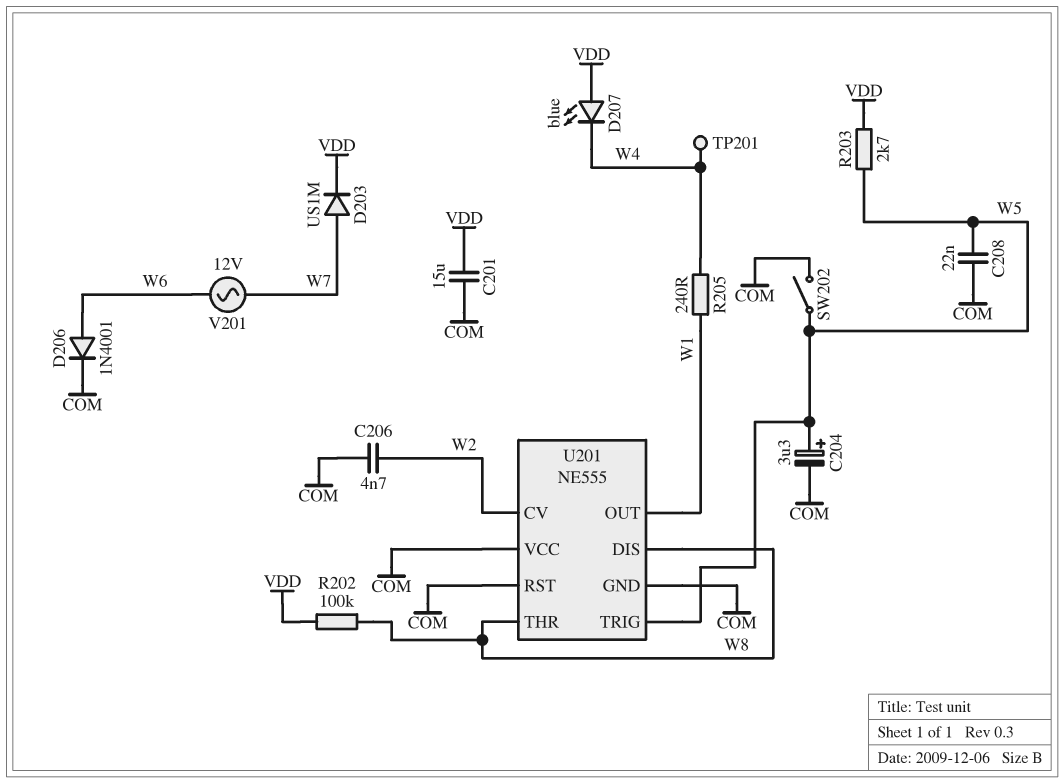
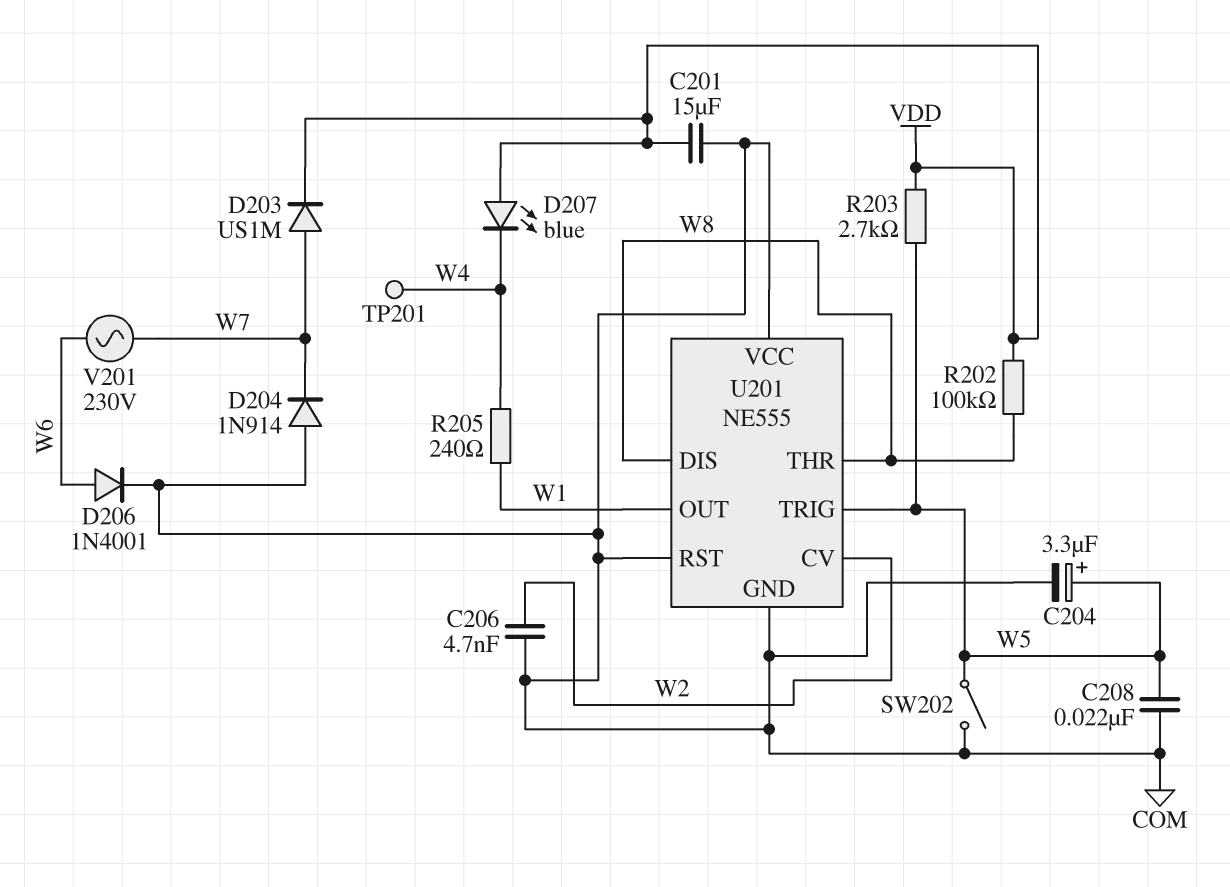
D204: none -> diode 1N914 (A COM, K W7)
V201: AC 12V (W6, W7) -> AC 230V (W6, W7)

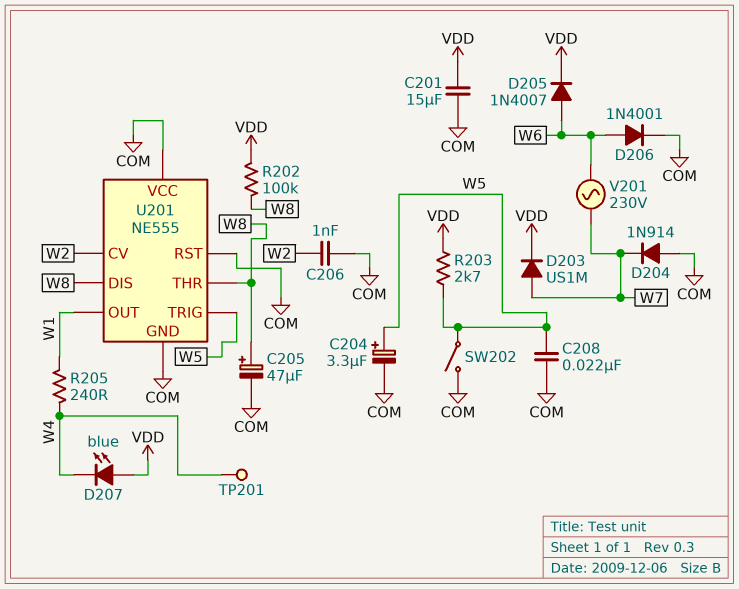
C205: none -> 47uF (plus W8, minus COM)
C206: 4.7nF (COM, W2) -> 1nF (COM, W2)
D205: none -> diode 1N4007 (A W6, K VDD)

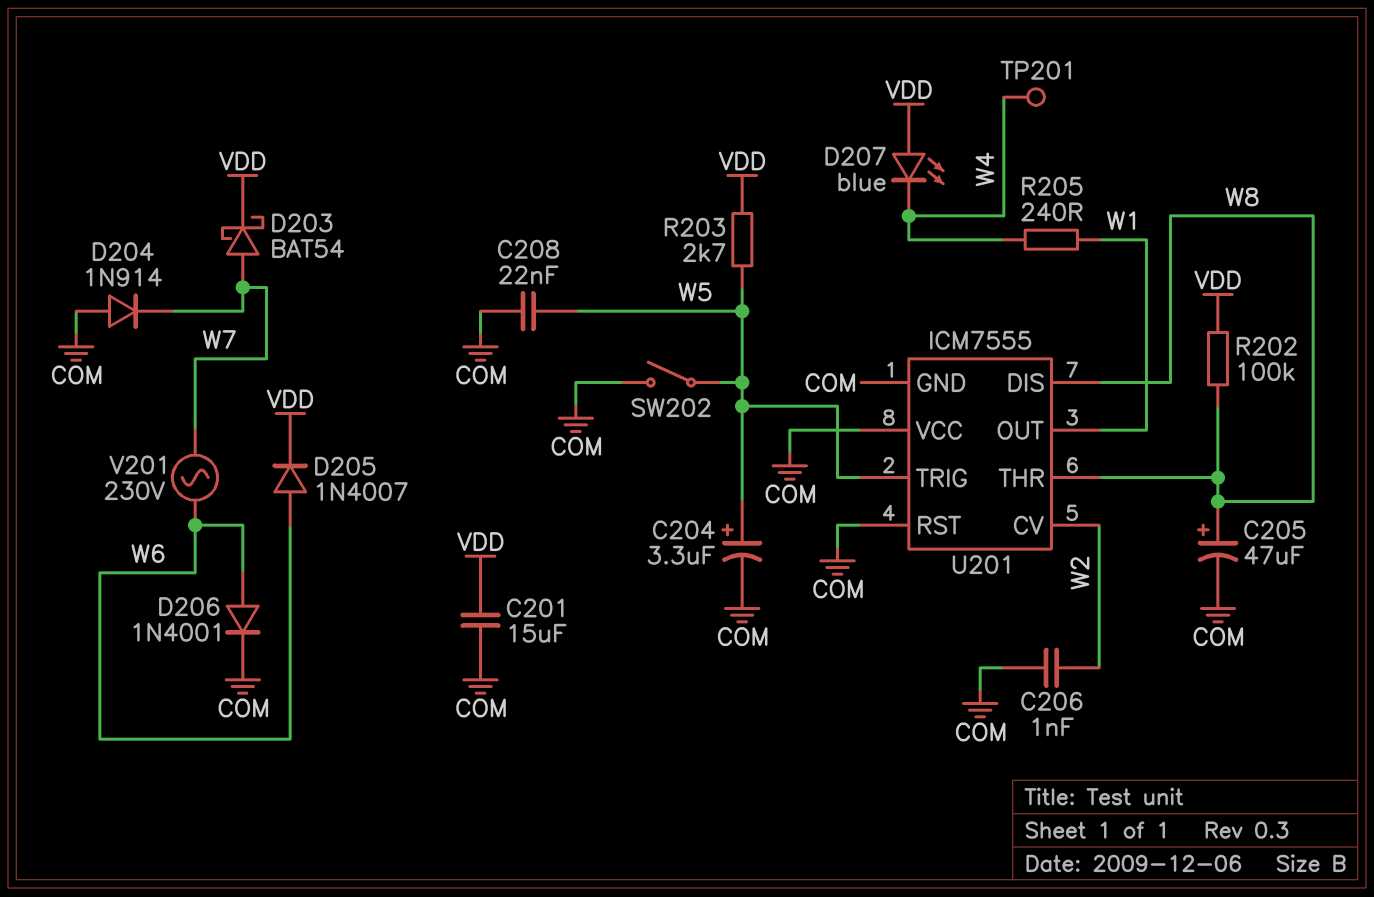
D203: diode US1M (A W7, K VDD) -> schottky BAT54 (A W7, K VDD)
U201: NE555 -> ICM7555

